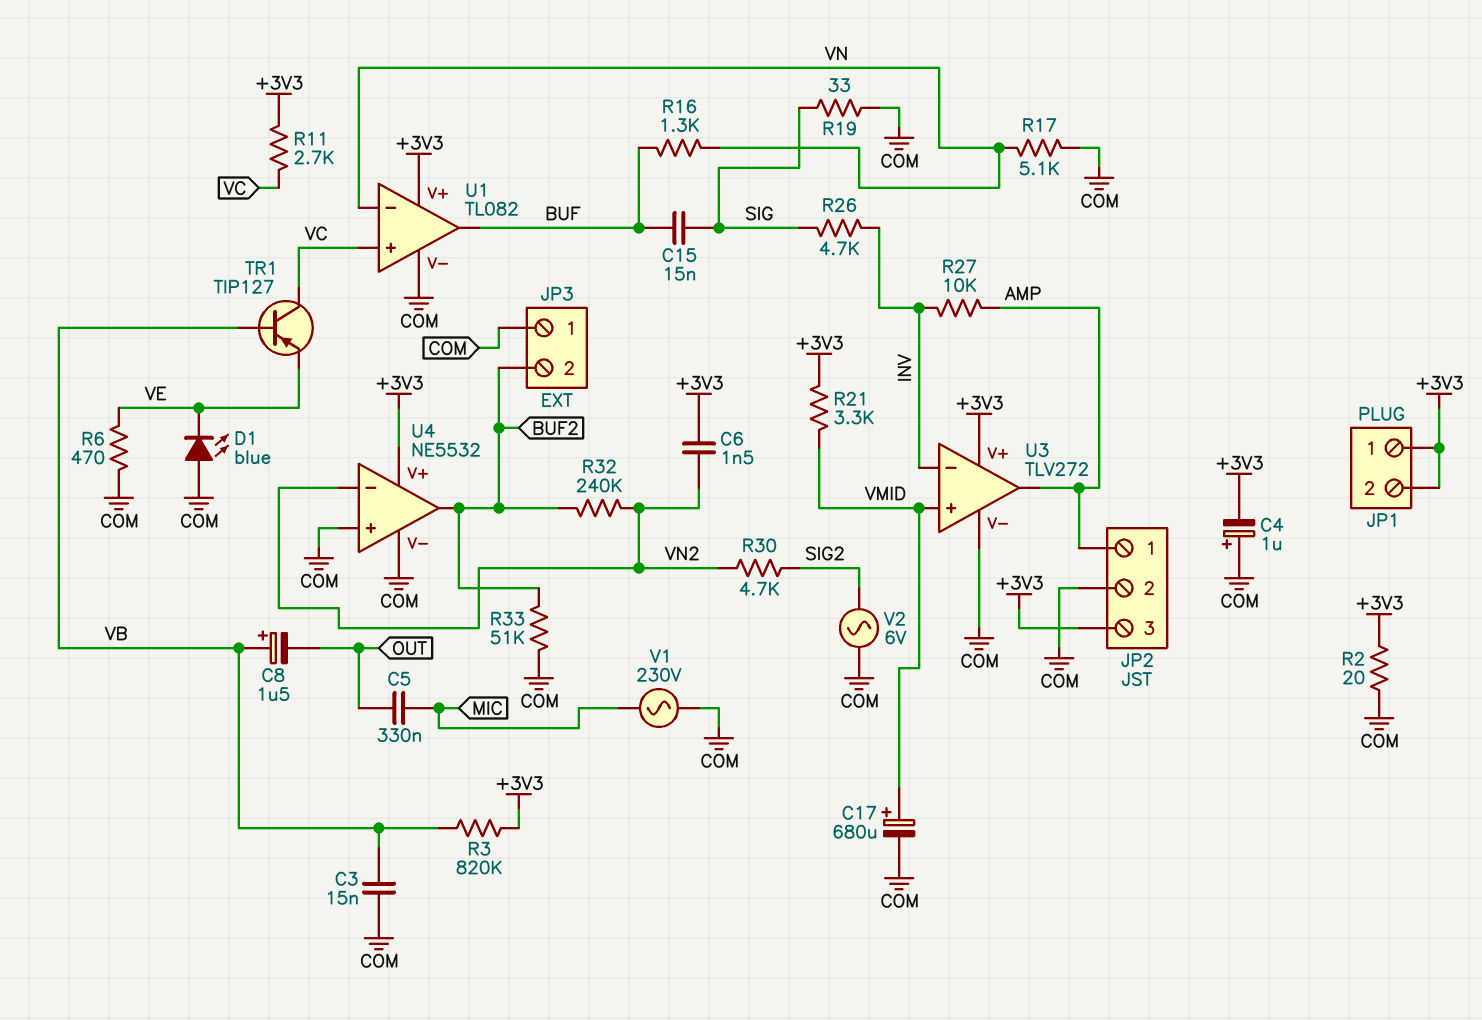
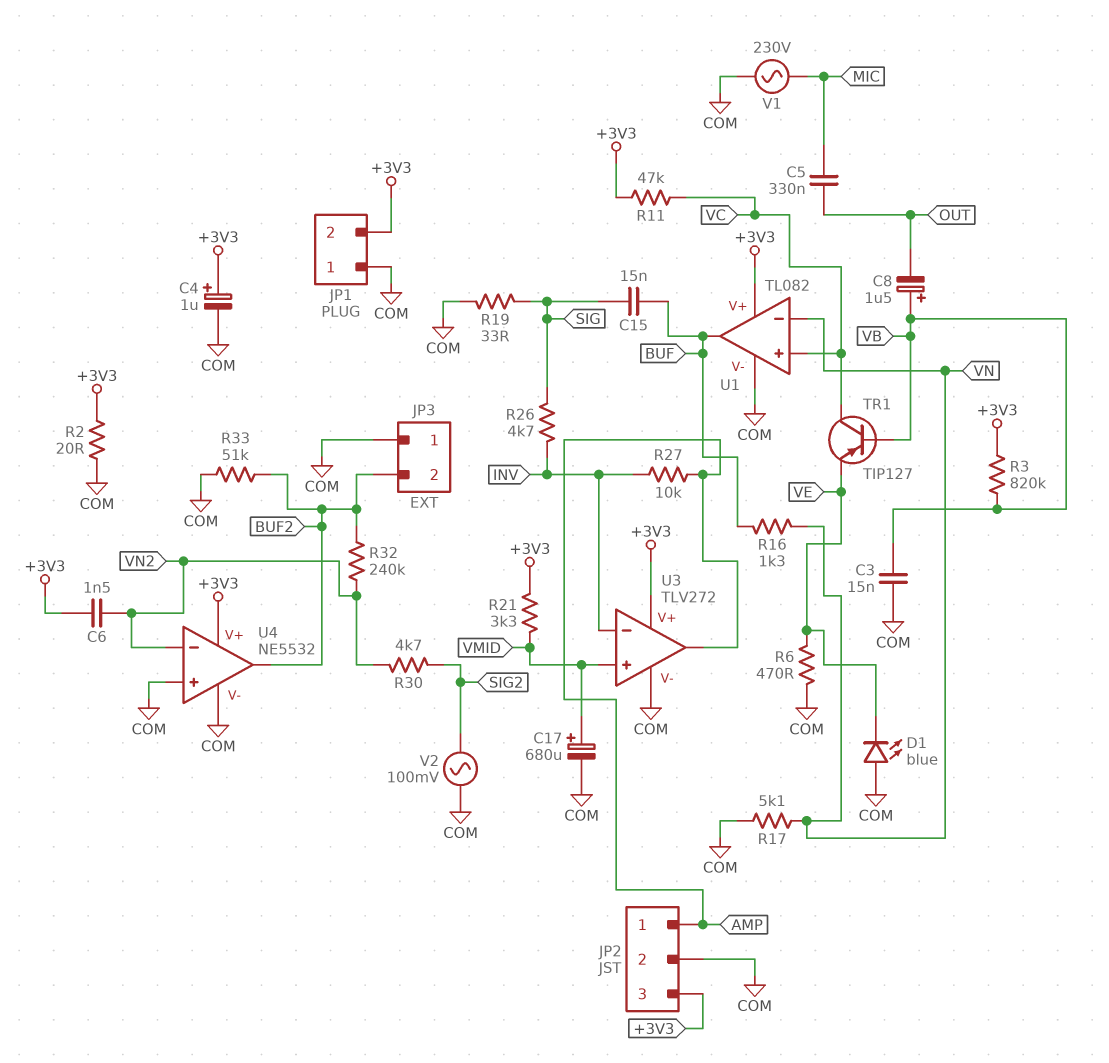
C4: 1uF (plus COM, minus +3V3) -> 1uF (plus +3V3, minus COM)
JP1 pin 1: +3V3 -> COM
R11: 2.7k (+3V3, VC) -> 47k (+3V3, VC)
V2: AC 6V (COM, SIG2) -> AC 100mV (COM, SIG2)

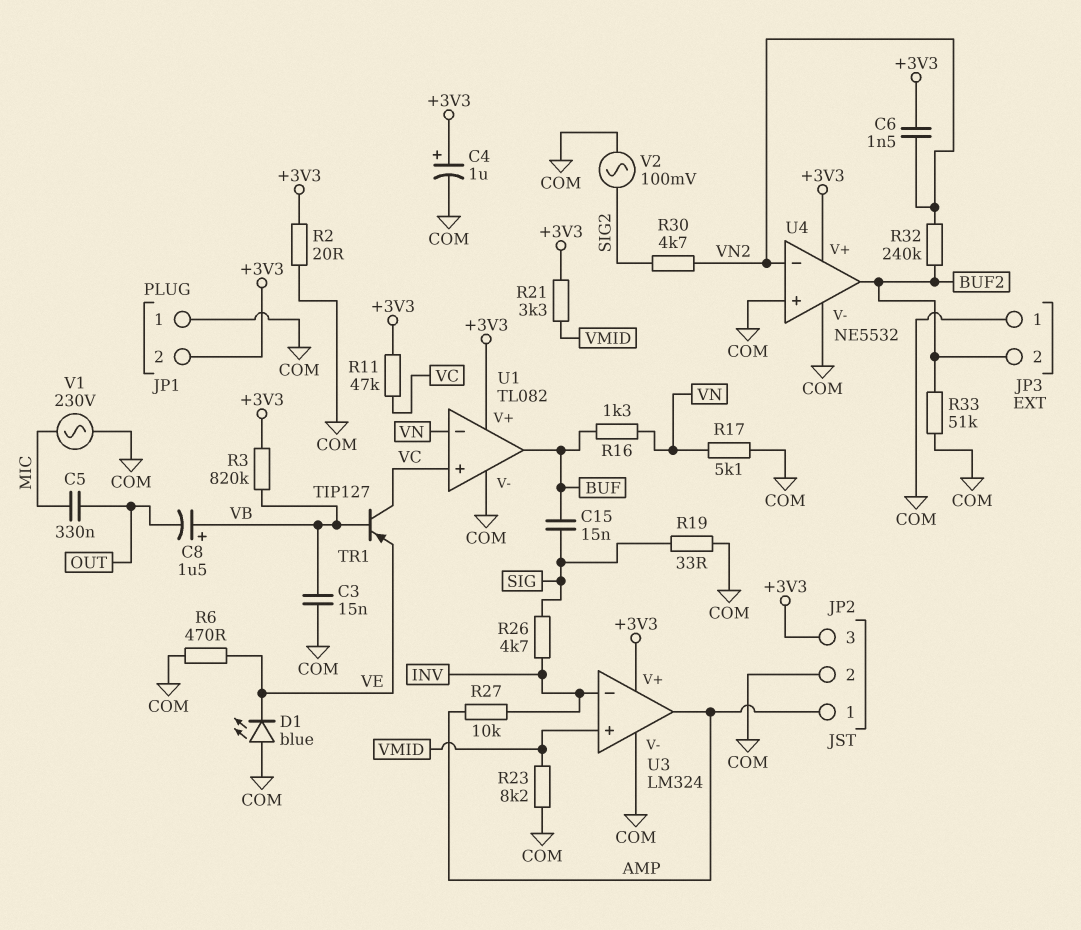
C17: 680uF (plus VMID, minus COM) -> none
R23: none -> 8.2k (COM, VMID)
U3: TLV272 -> LM324

